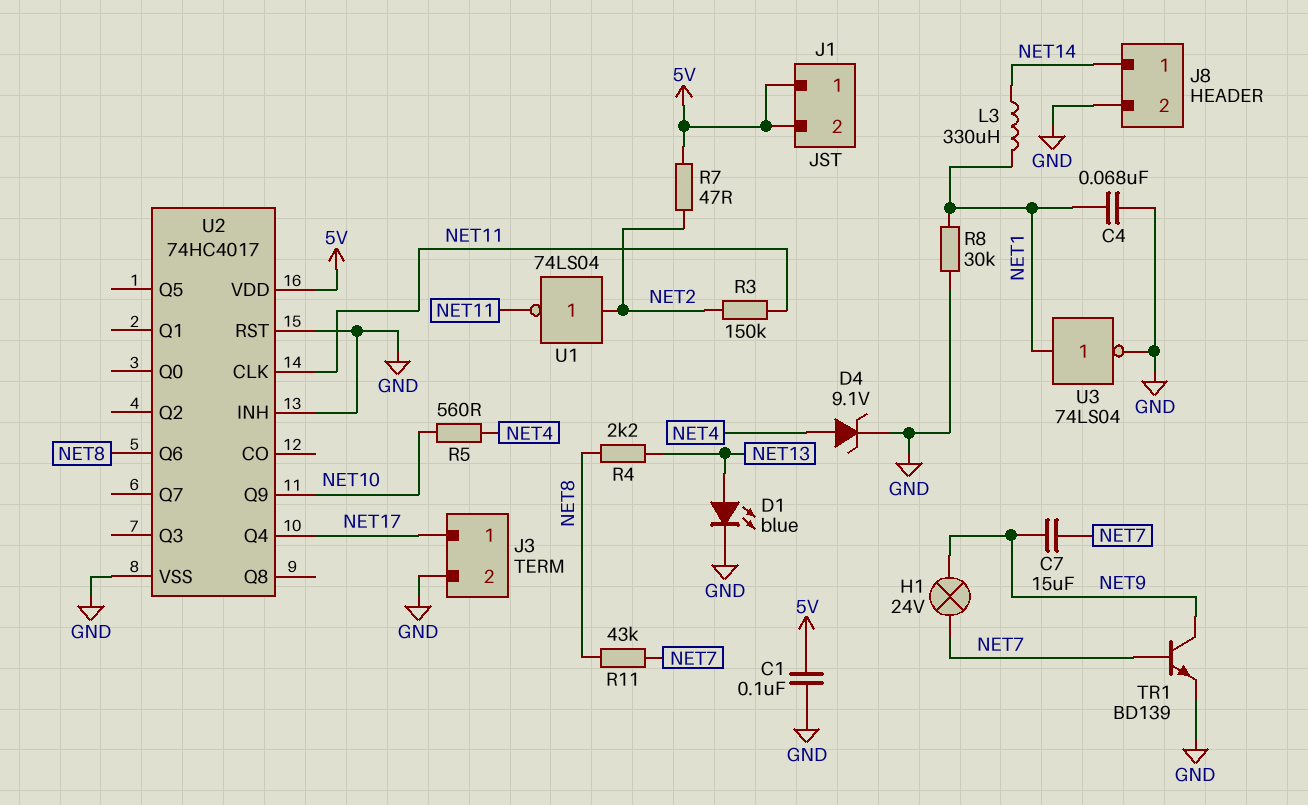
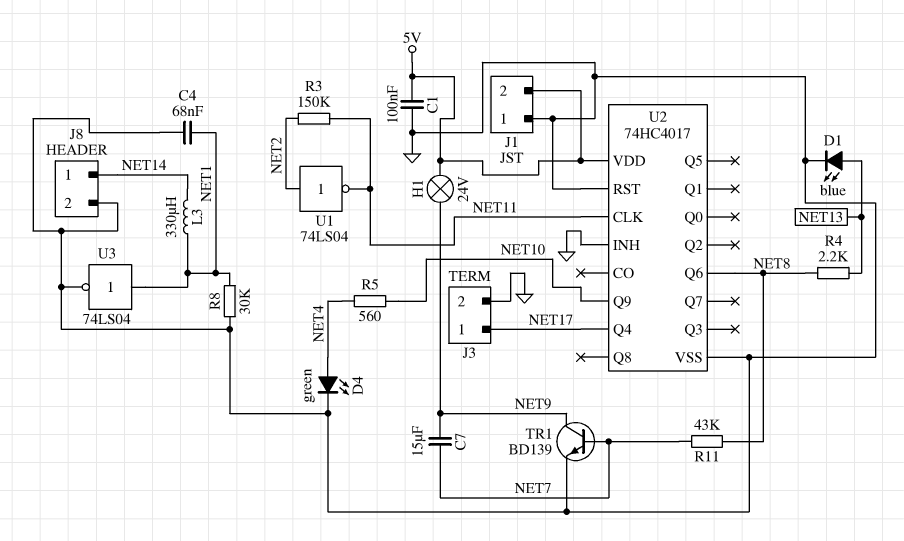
D4: zener 9.1V (A NET4, K GND) -> LED green (A NET4, K GND)
H1: lamp 24V (NET7, NET9) -> lamp 24V (5V, NET9)
J1 pin 1: 5V -> GND
R7: 47 (5V, NET2) -> none

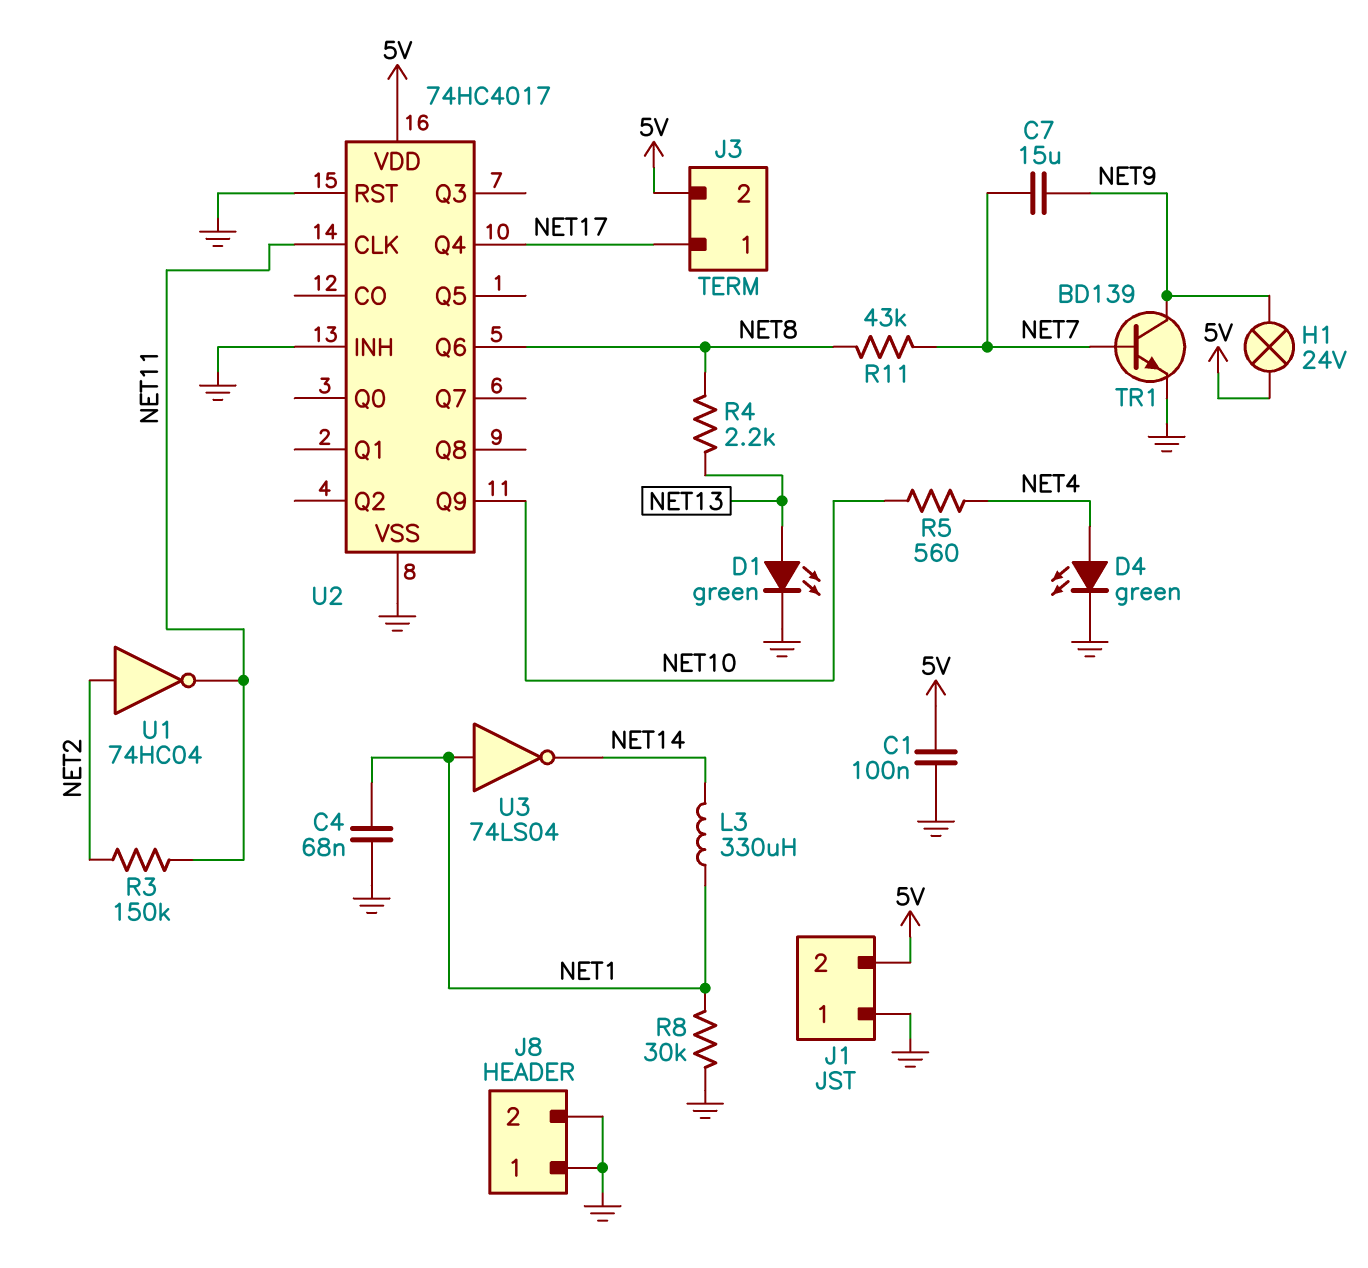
D1: LED blue (A NET13, K GND) -> LED green (A NET13, K GND)
J3 pin 2: GND -> 5V
J8 pin 1: NET14 -> GND
U1: NOT 74LS04 (in NET2, out NET11) -> NOT 74HC04 (in NET2, out NET11)
U3: NOT 74LS04 (in NET1, out GND) -> NOT 74LS04 (in NET1, out NET14)

